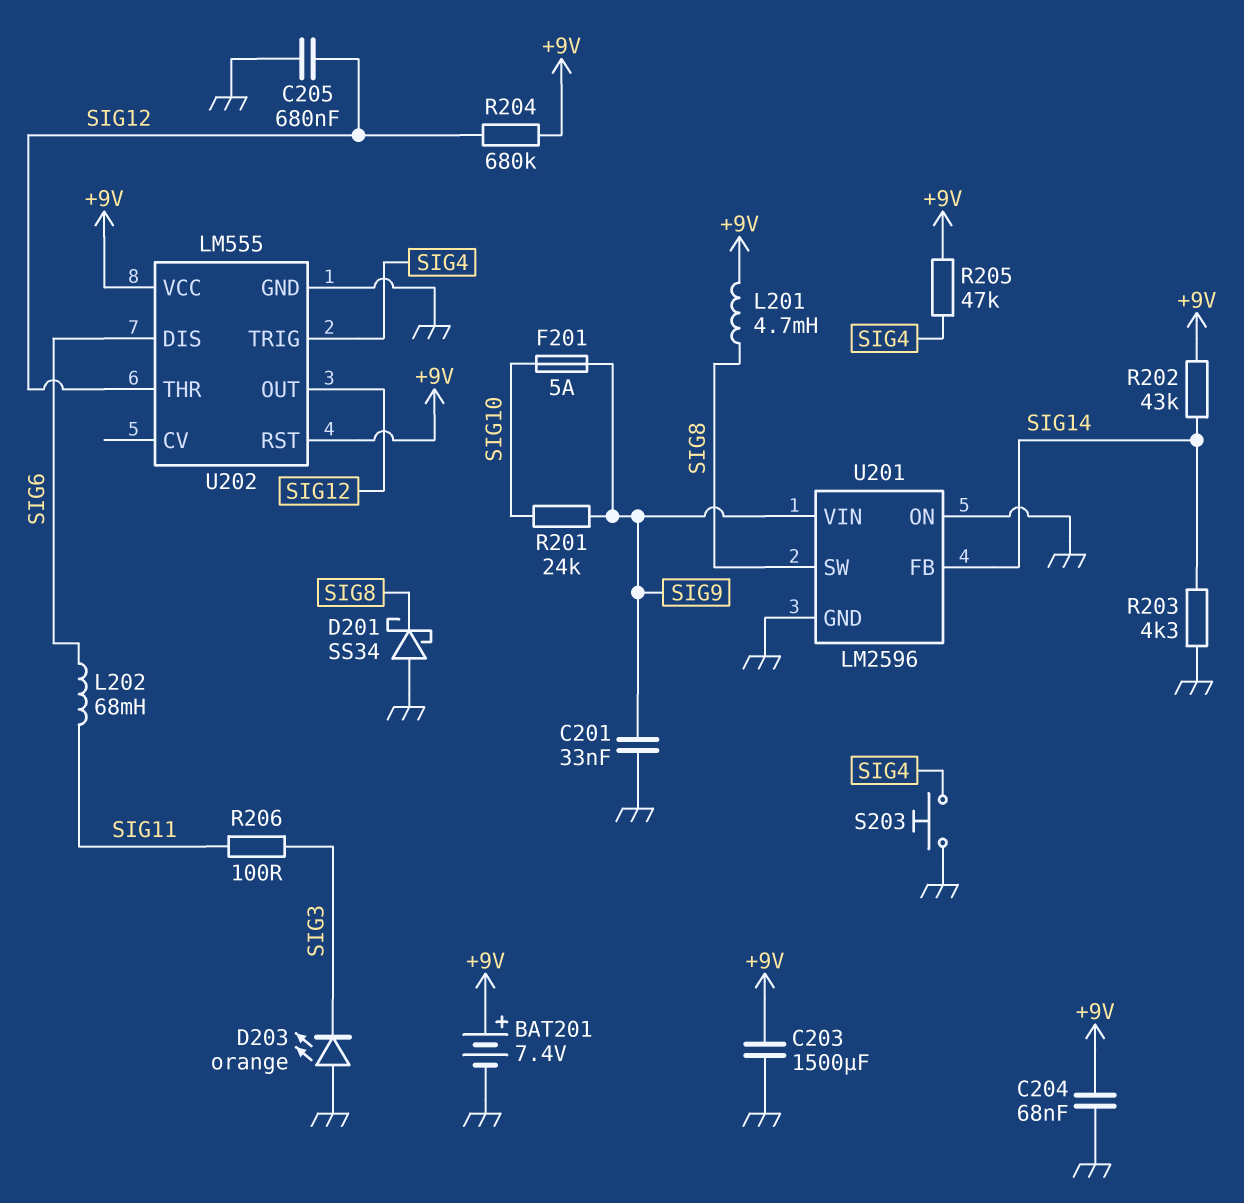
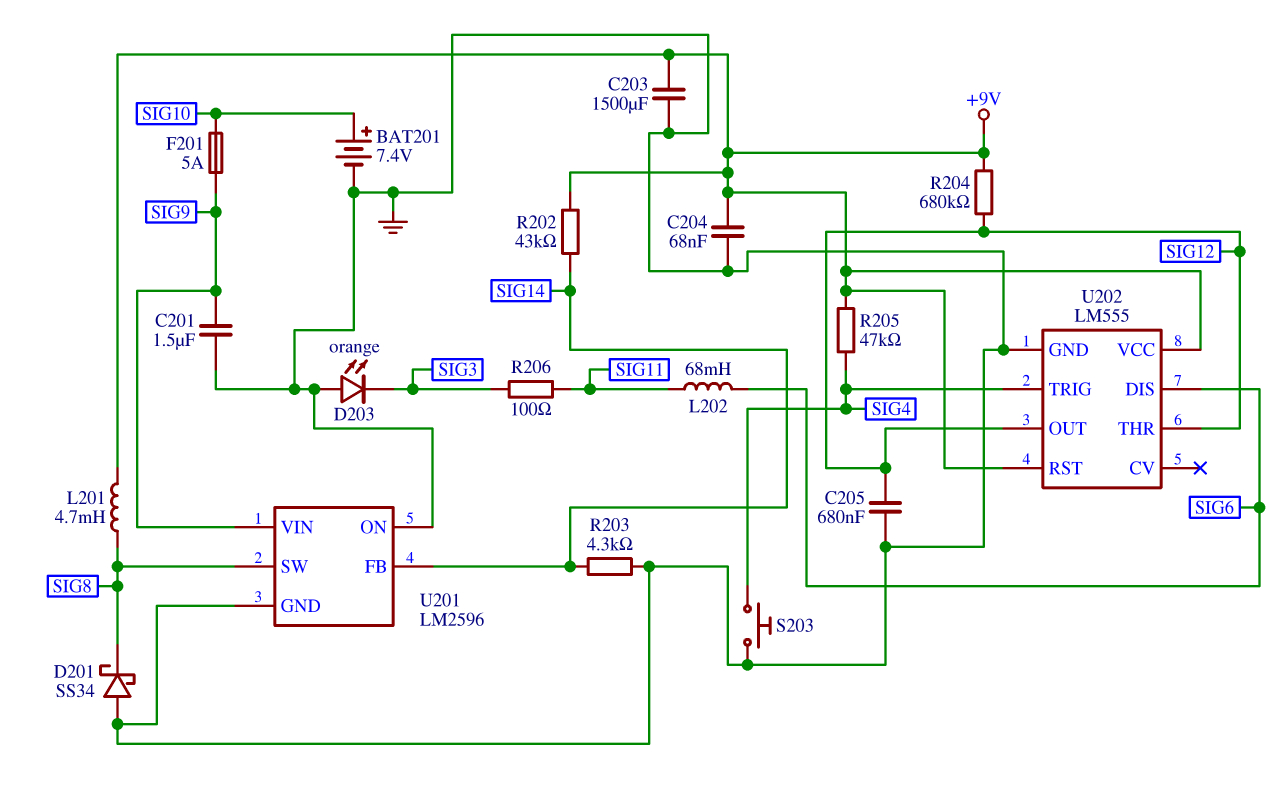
BAT201: 7.4V (plus +9V, minus GND) -> 7.4V (plus SIG10, minus GND)
C201: 33nF (GND, SIG9) -> 1.5uF (GND, SIG9)
R201: 24k (SIG9, SIG10) -> none

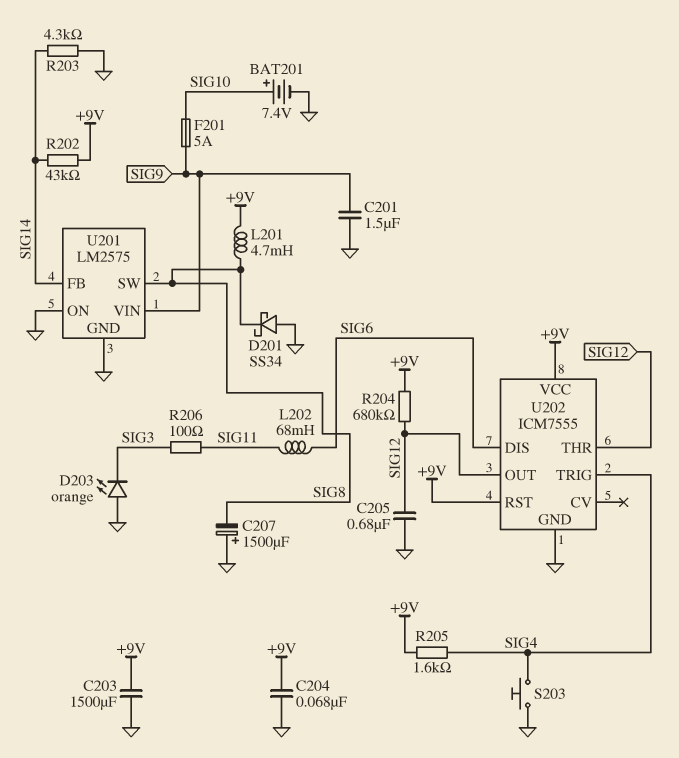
C207: none -> 1500uF (plus GND, minus SIG8)
R205: 47k (+9V, SIG4) -> 1.6k (+9V, SIG4)
U201: LM2596 -> LM2575
U202: LM555 -> ICM7555

